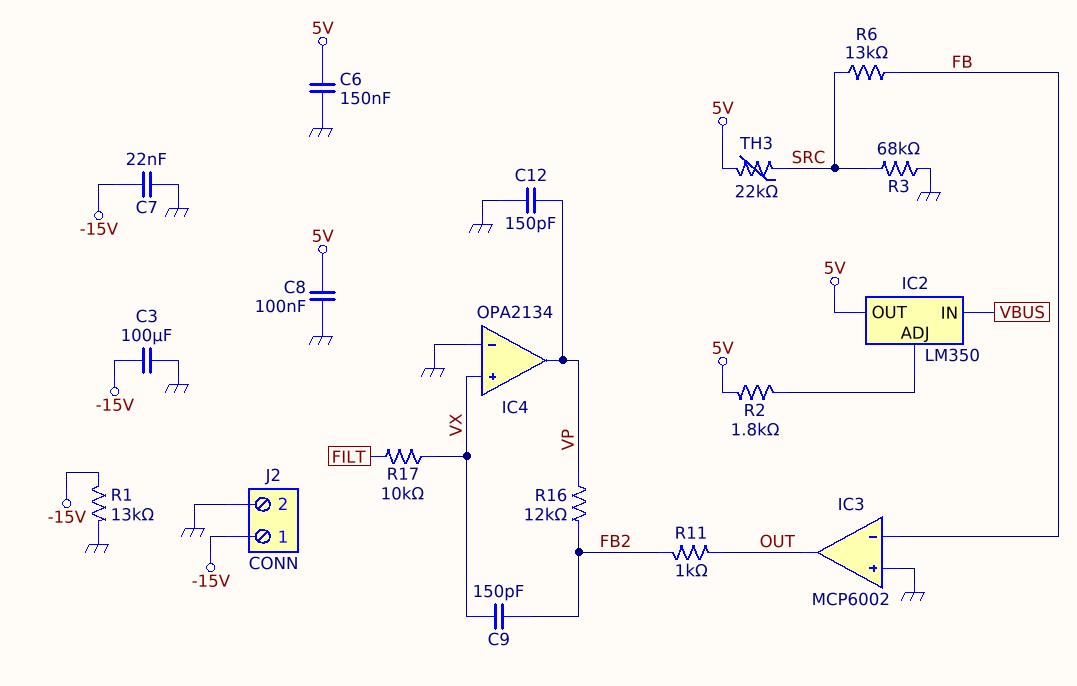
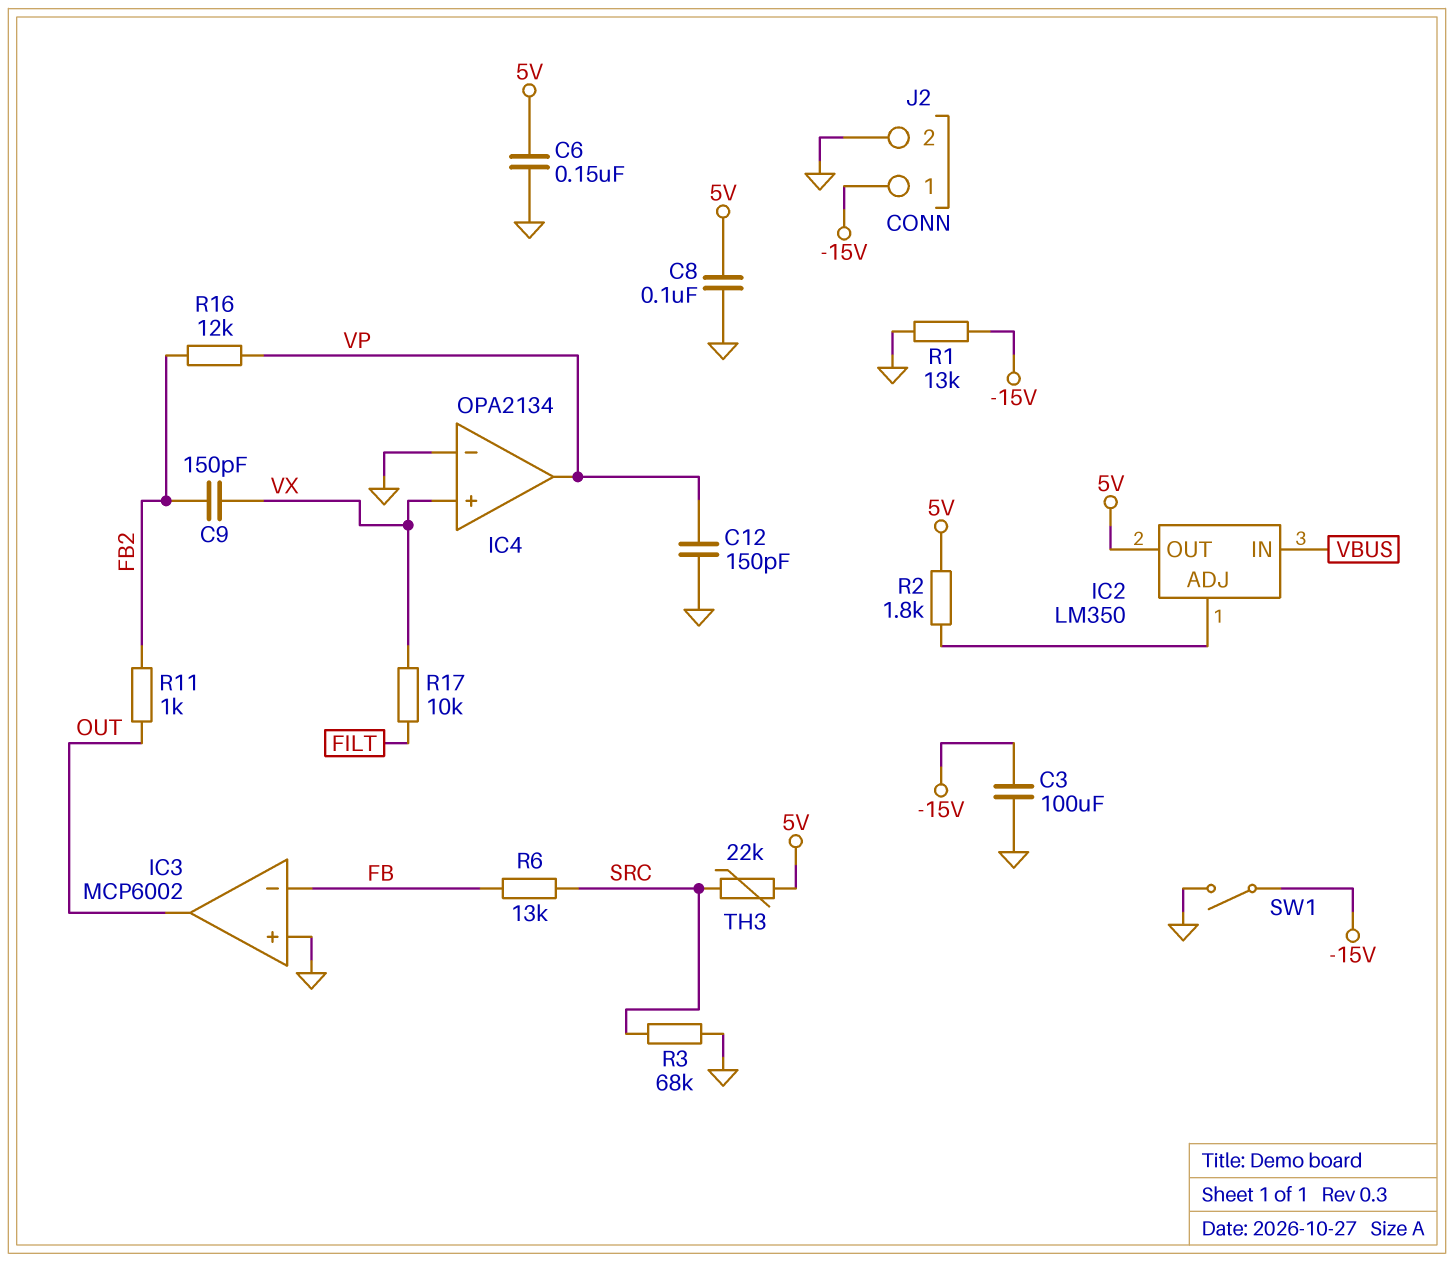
C7: 22nF (-15V, GND) -> none
SW1: none -> switch (-15V, GND)

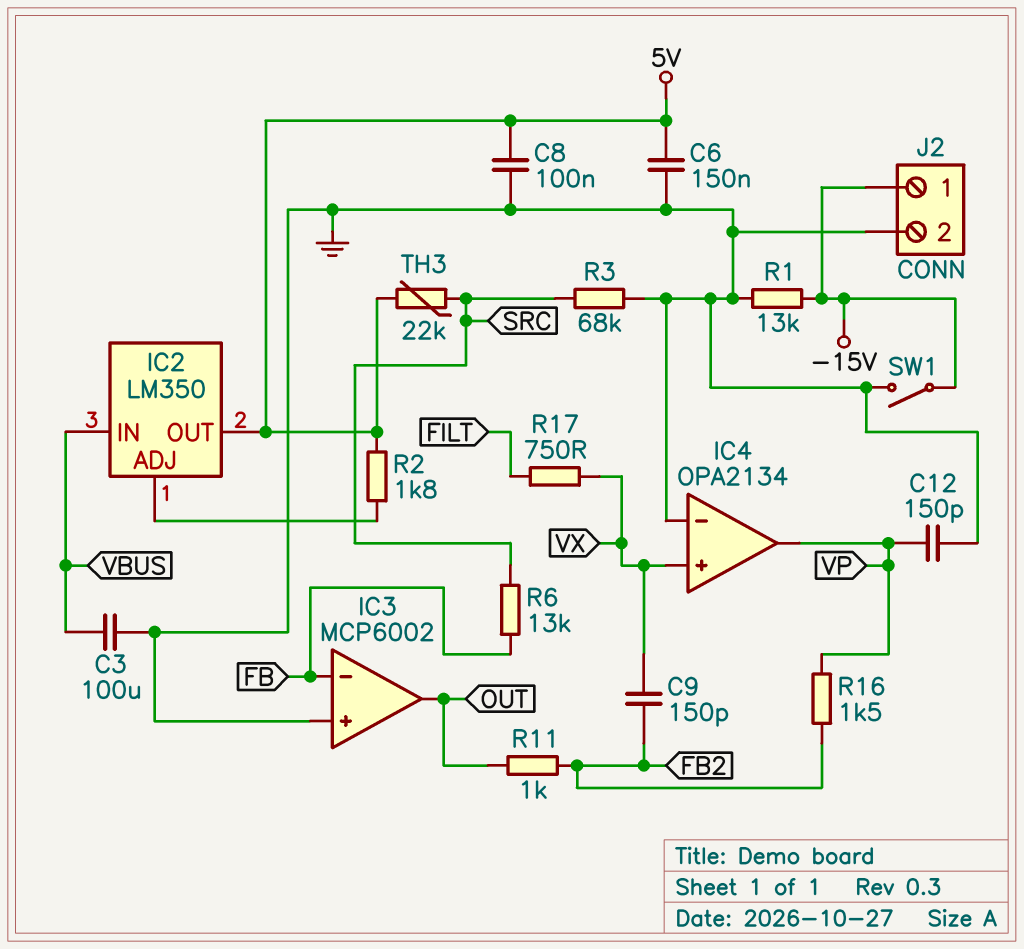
C3: 100uF (-15V, GND) -> 100uF (GND, VBUS)
R16: 12k (FB2, VP) -> 1.5k (FB2, VP)
R17: 10k (FILT, VX) -> 750 (FILT, VX)

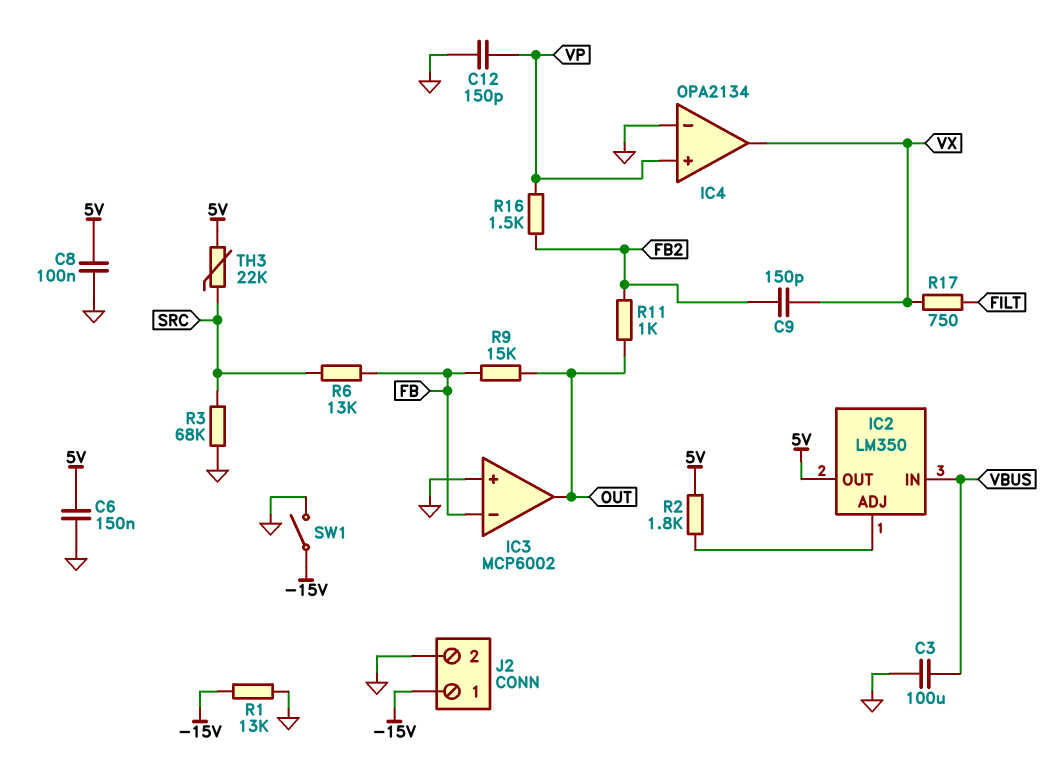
IC4 pin in+: VX -> VP
IC4 pin out: VP -> VX
R9: none -> 15k (FB, OUT)

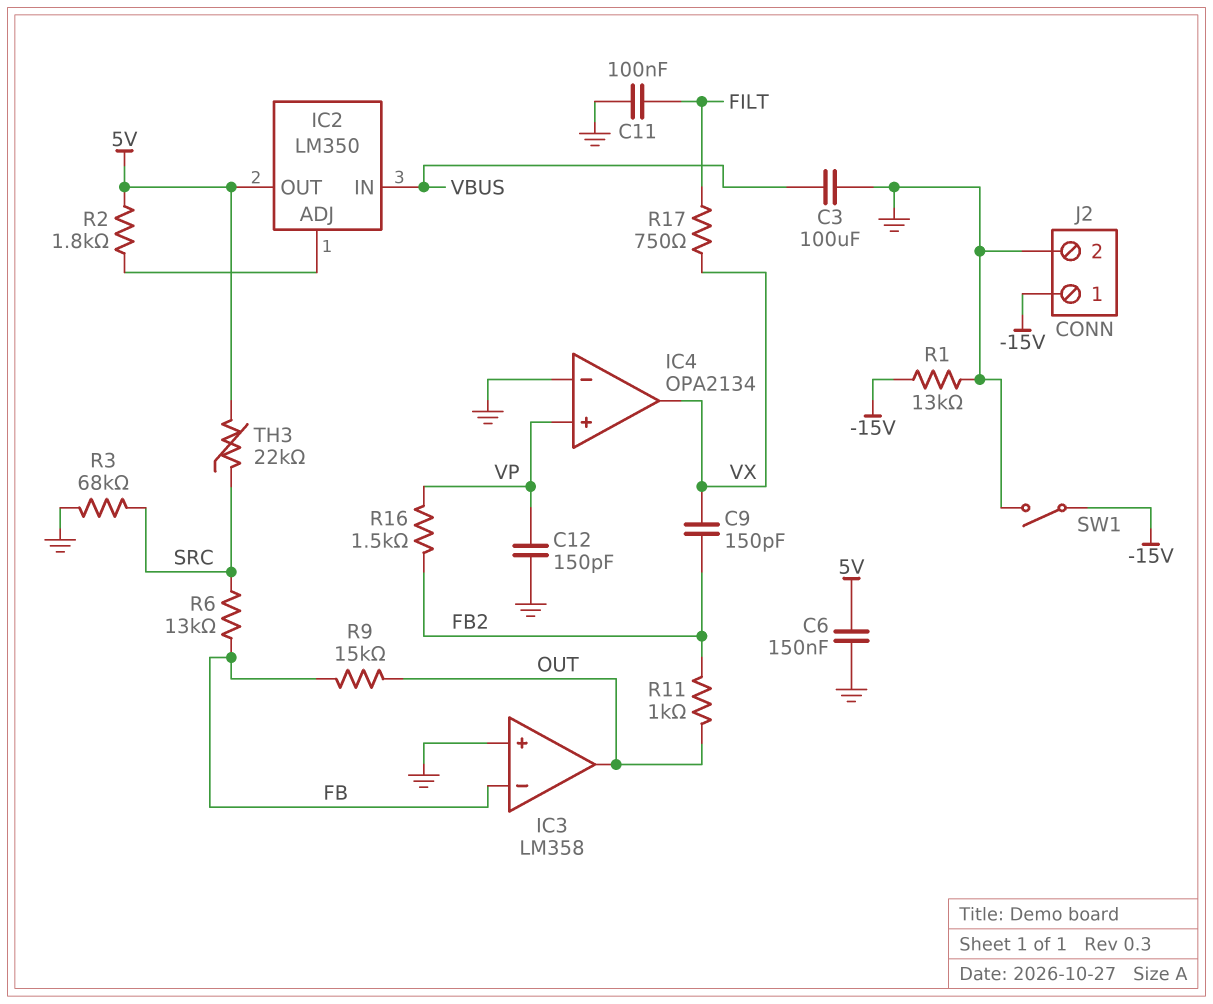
C8: 100nF (5V, GND) -> none
C11: none -> 100nF (FILT, GND)
IC3: MCP6002 -> LM358

